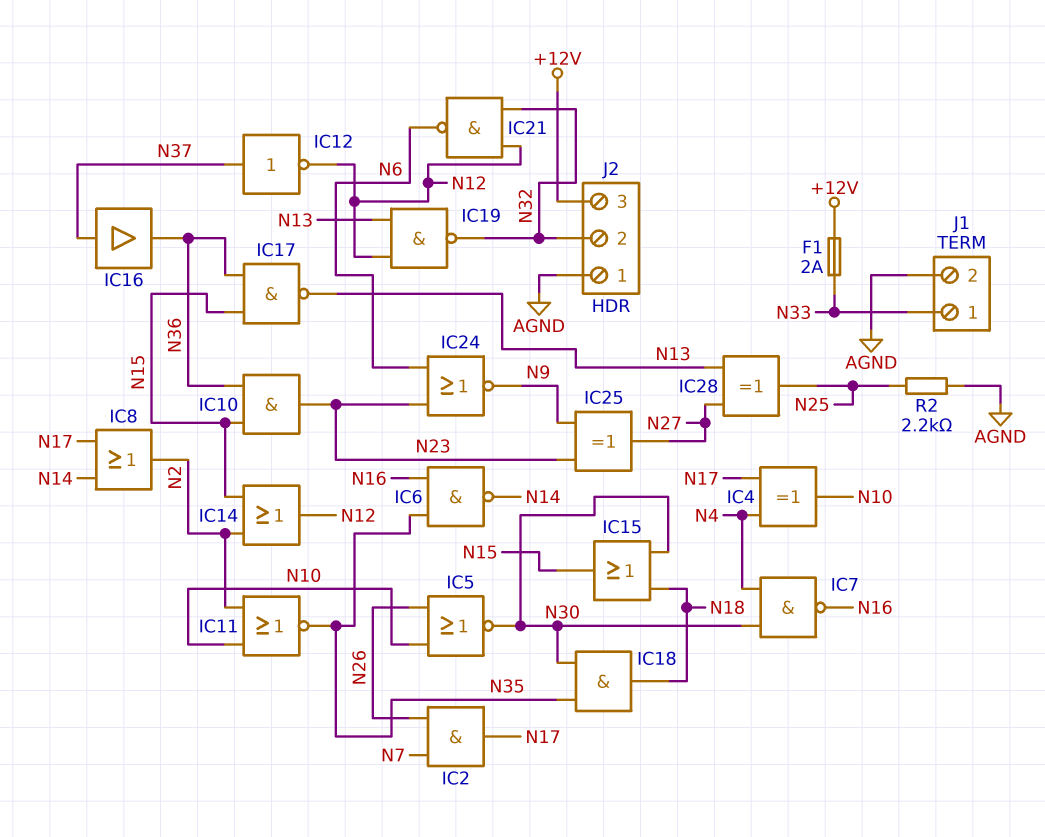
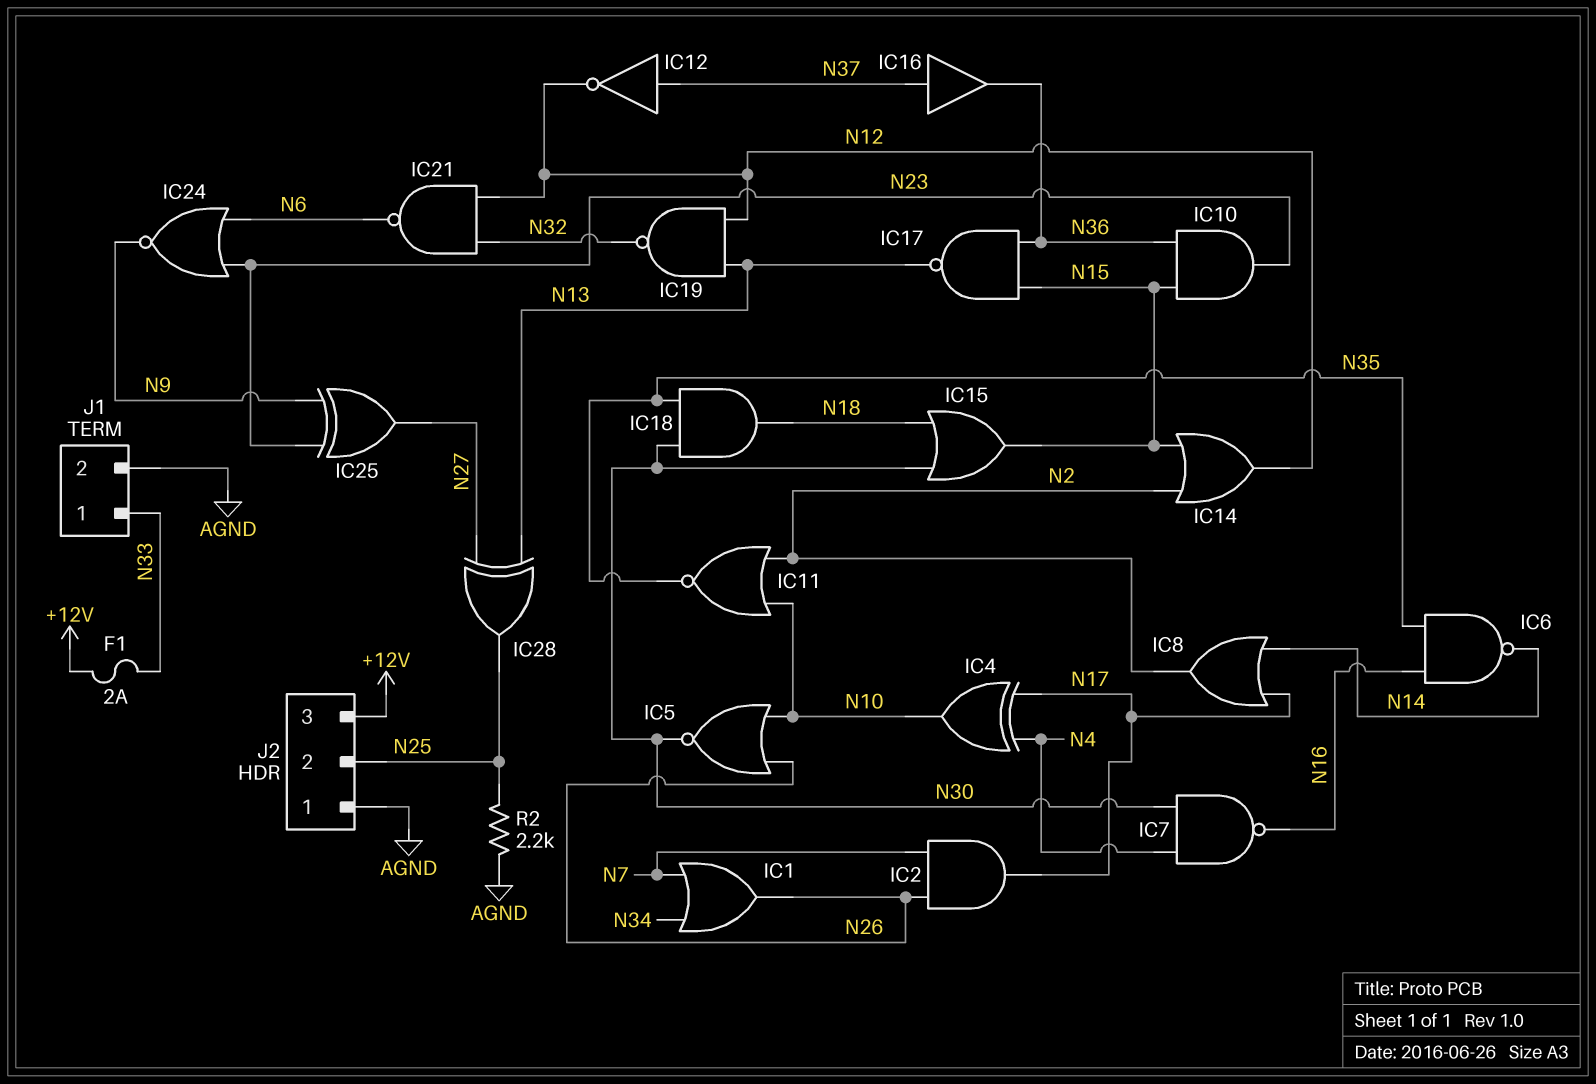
IC1: none -> OR (in N7, in N34, out N26)
J2 pin 2: N32 -> N25

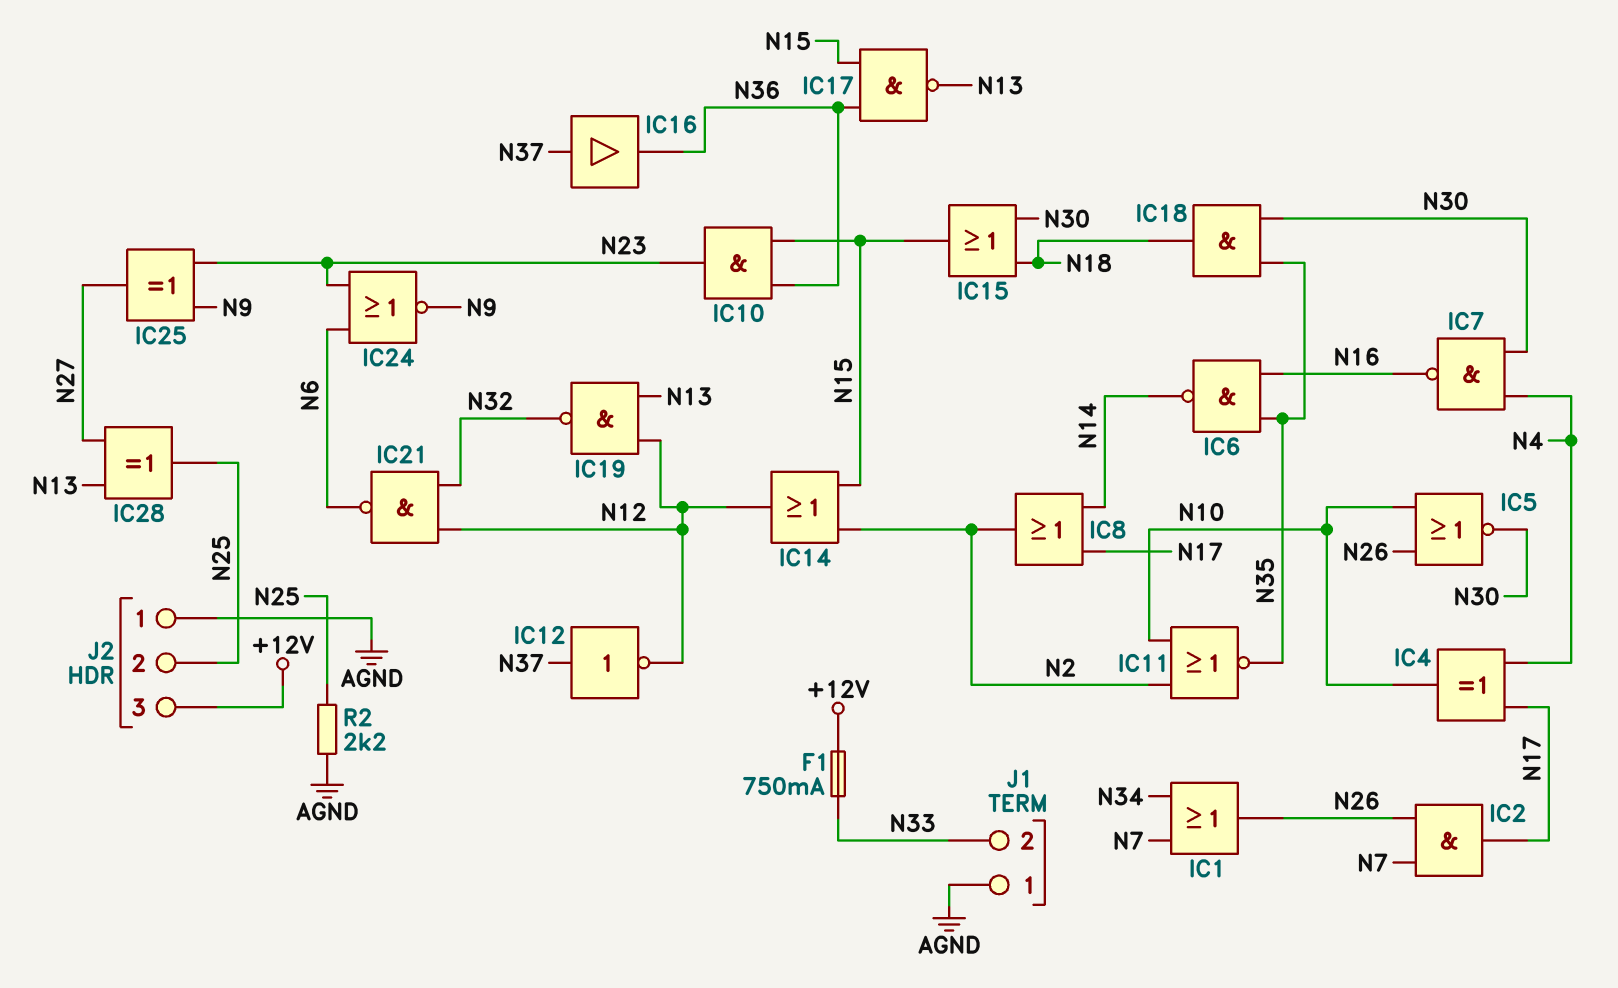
F1: 2A (+12V, N33) -> 750mA (+12V, N33)
J1 pin 1: N33 -> AGND
J1 pin 2: AGND -> N33

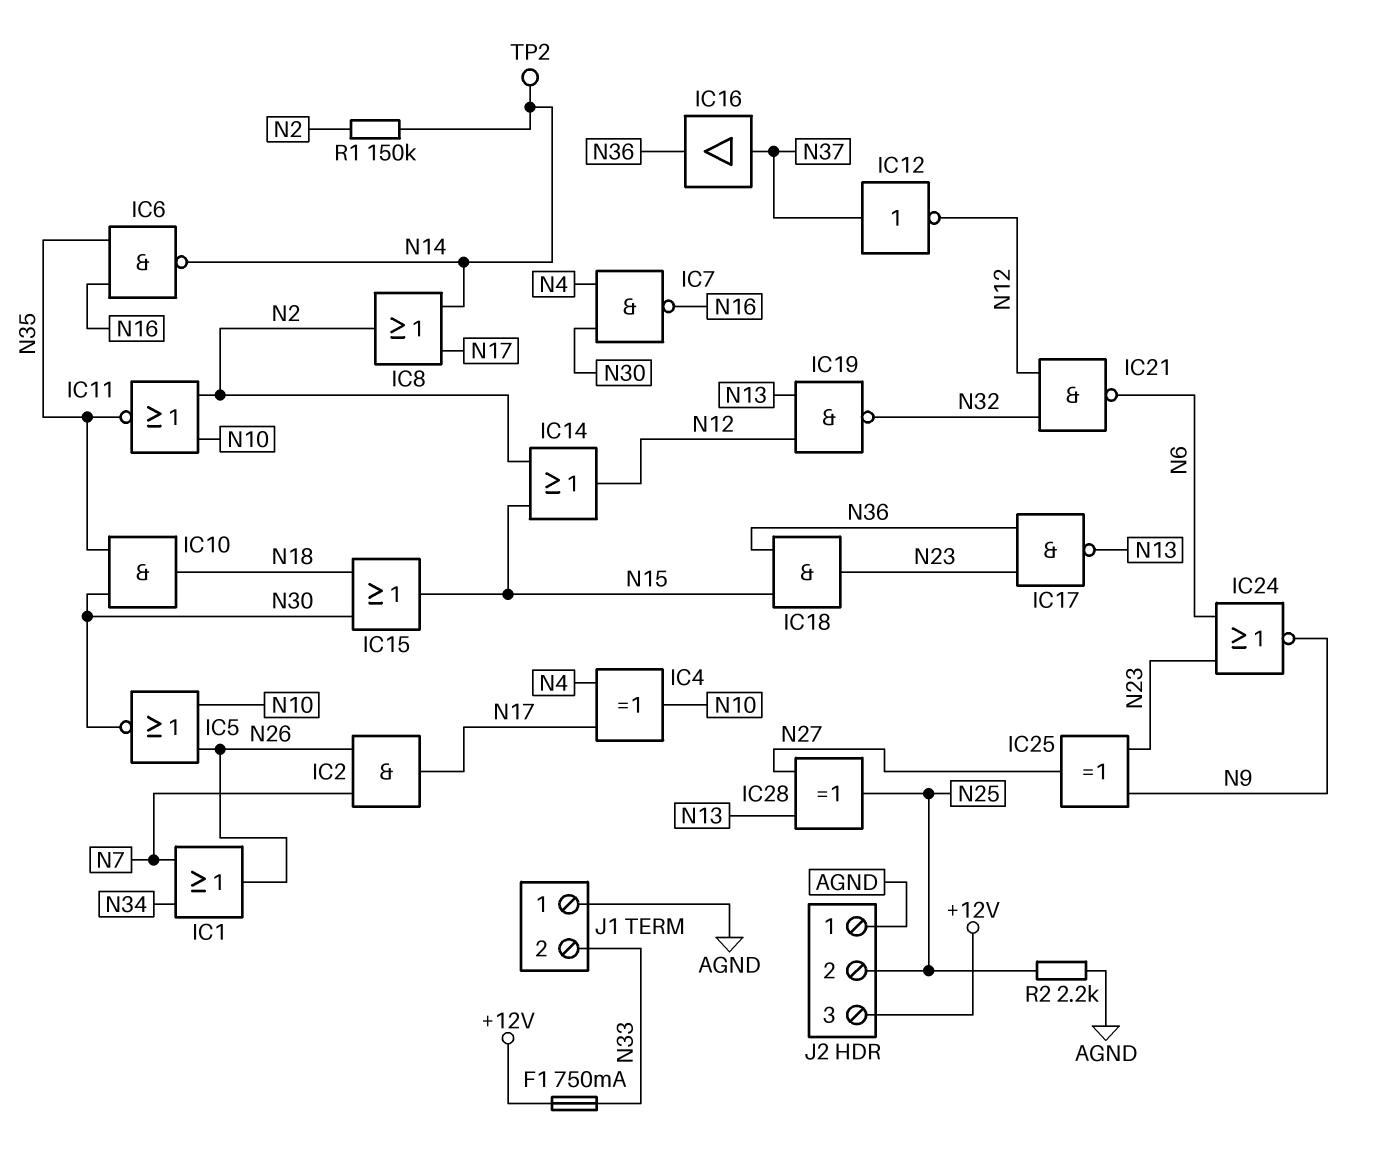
IC10: AND (in N15, in N36, out N23) -> AND (in N30, in N35, out N18)
IC17: NAND (in N15, in N36, out N13) -> NAND (in N23, in N36, out N13)
IC18: AND (in N30, in N35, out N18) -> AND (in N15, in N36, out N23)
R1: none -> 150k (N2, N14)
TP2: none -> test point (N14)

